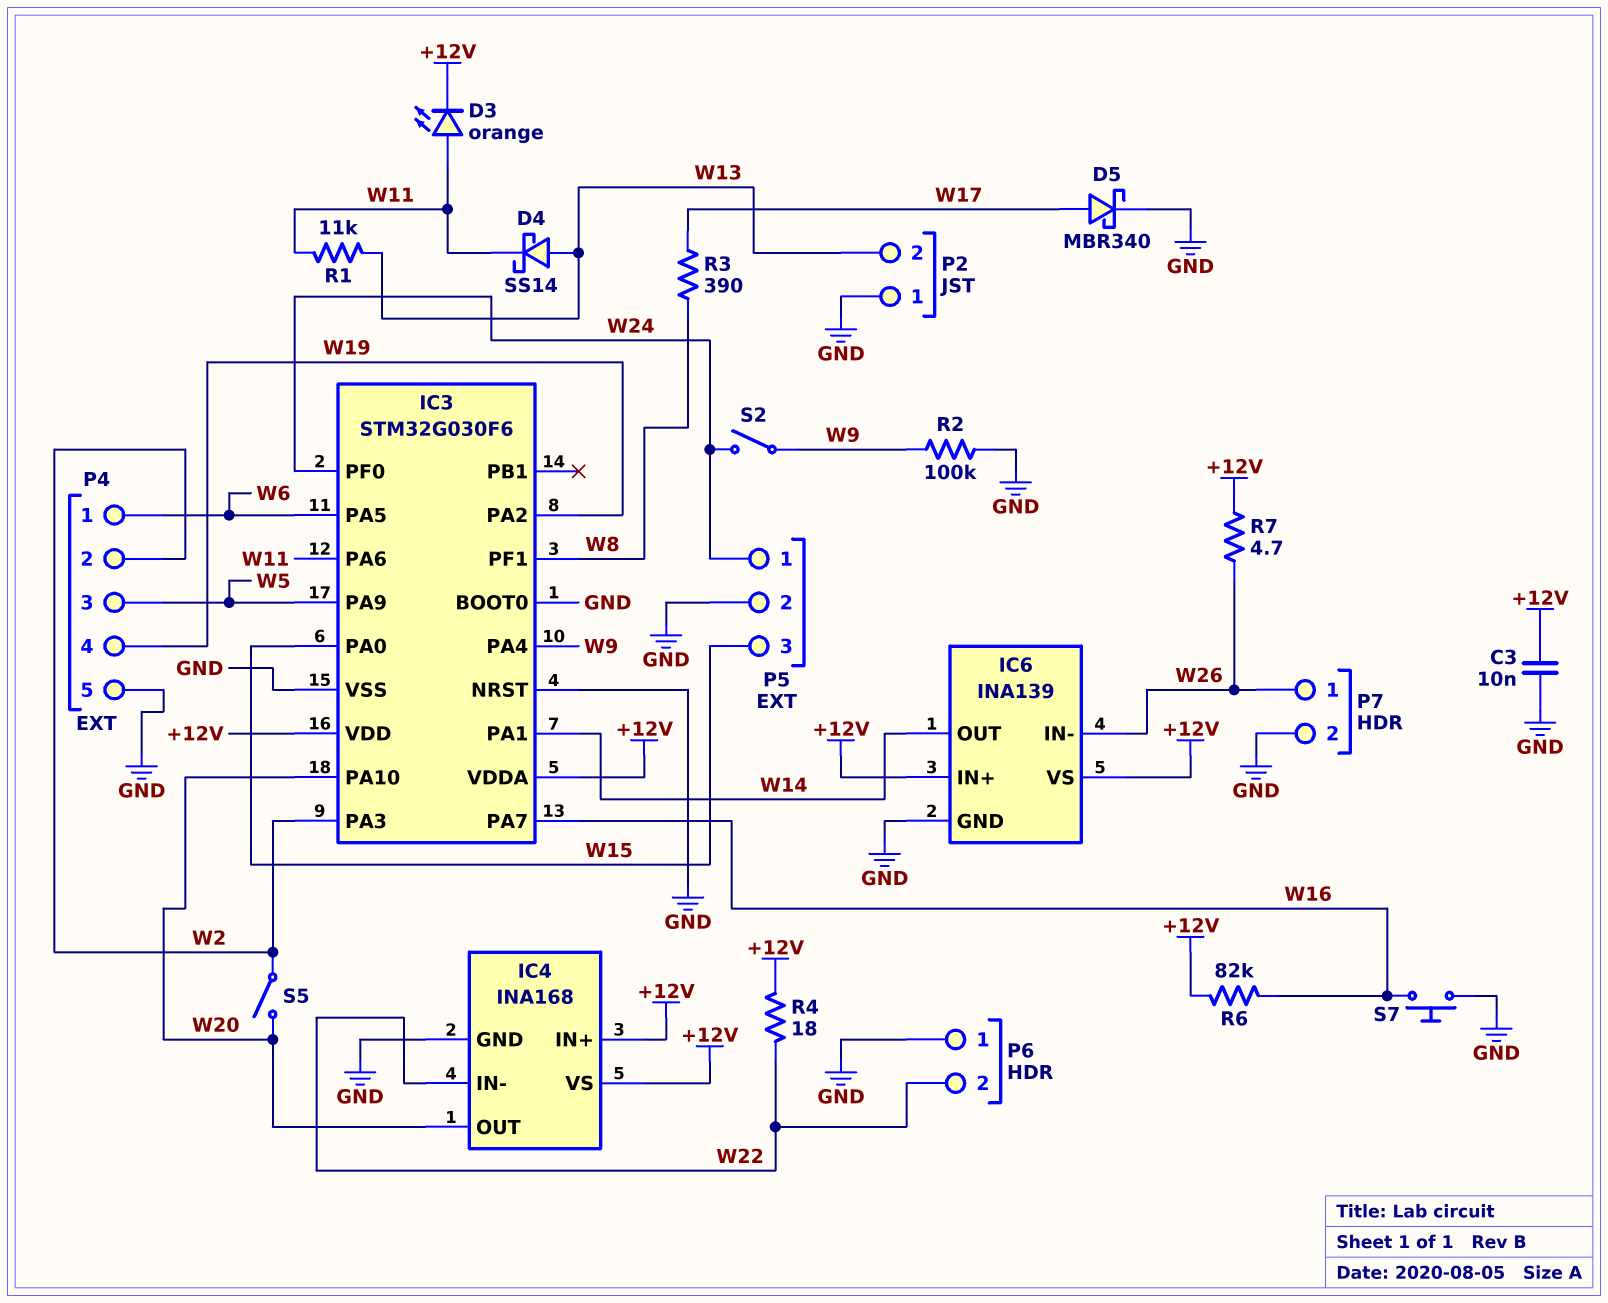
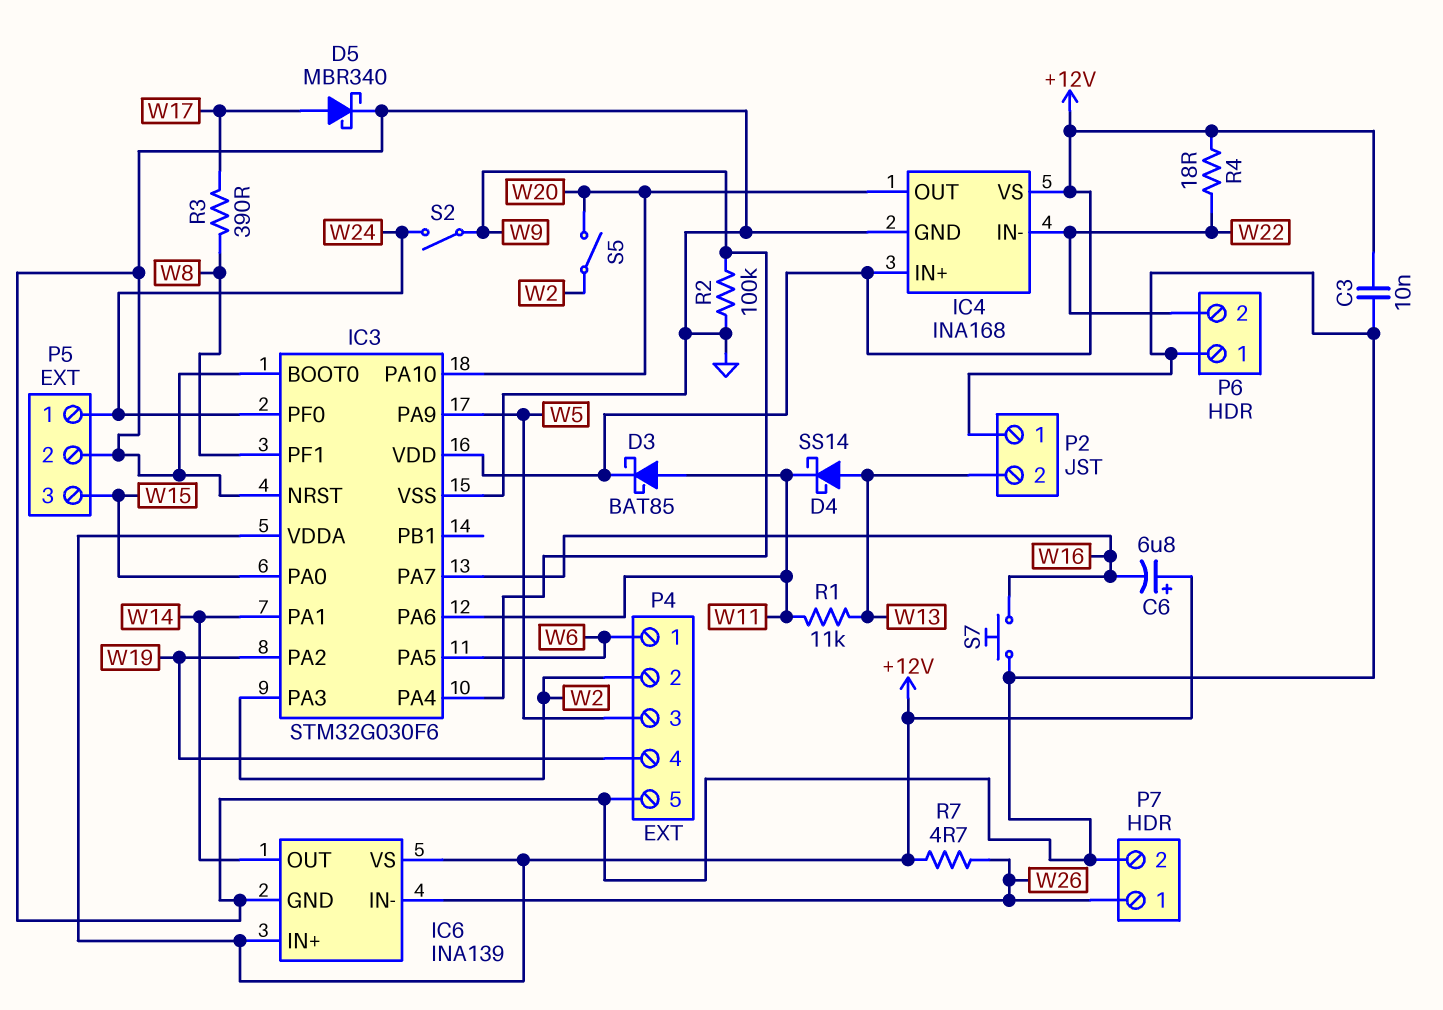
C6: none -> 6.8uF (plus +12V, minus W16)
D3: LED orange (A W11, K +12V) -> schottky BAT85 (A W11, K +12V)
R6: 82k (+12V, W16) -> none

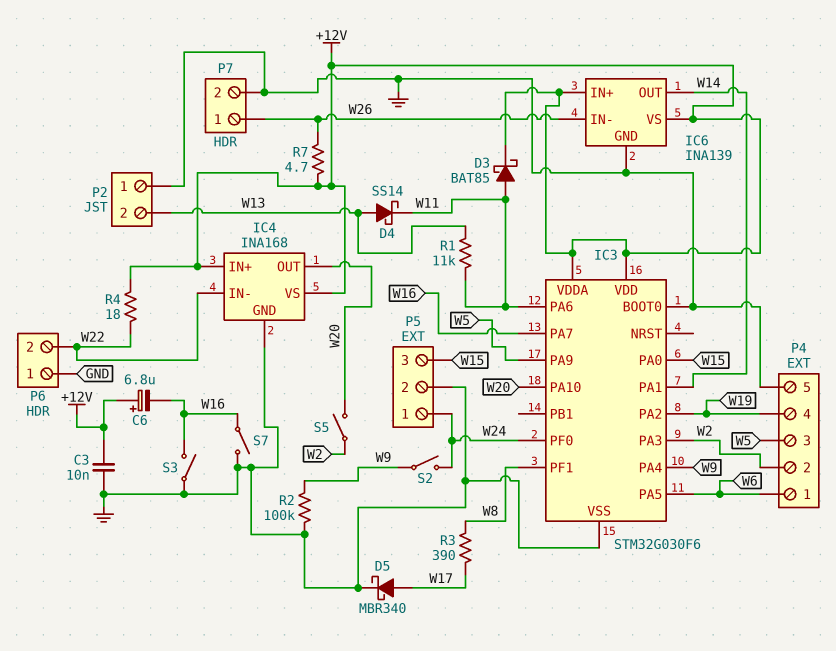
IC3 pin NRST: GND -> none
S3: none -> switch (GND, W16)
S7: button (GND, W16) -> switch (GND, W16)

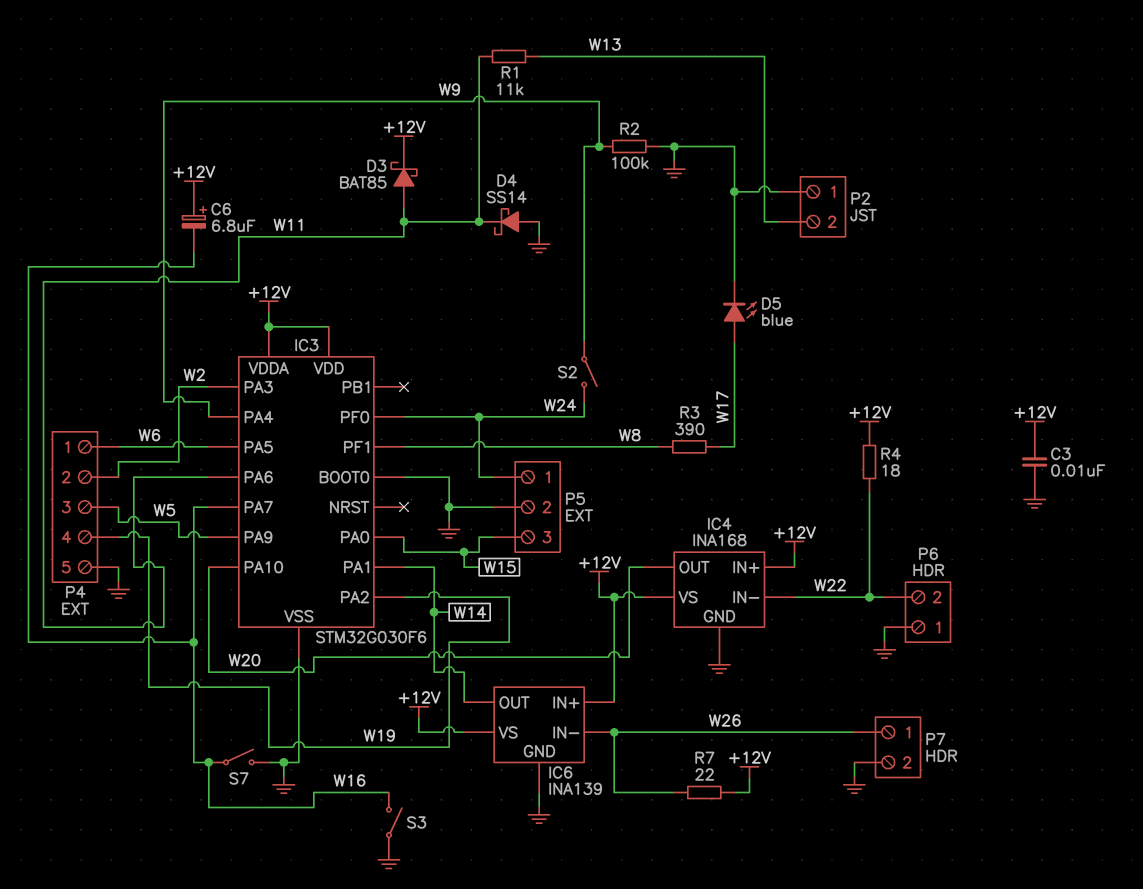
D4: schottky SS14 (A W13, K W11) -> schottky SS14 (A GND, K W11)
D5: schottky MBR340 (A W17, K GND) -> LED blue (A W17, K GND)
R7: 4.7 (+12V, W26) -> 22 (+12V, W26)
S5: switch (W2, W20) -> none

